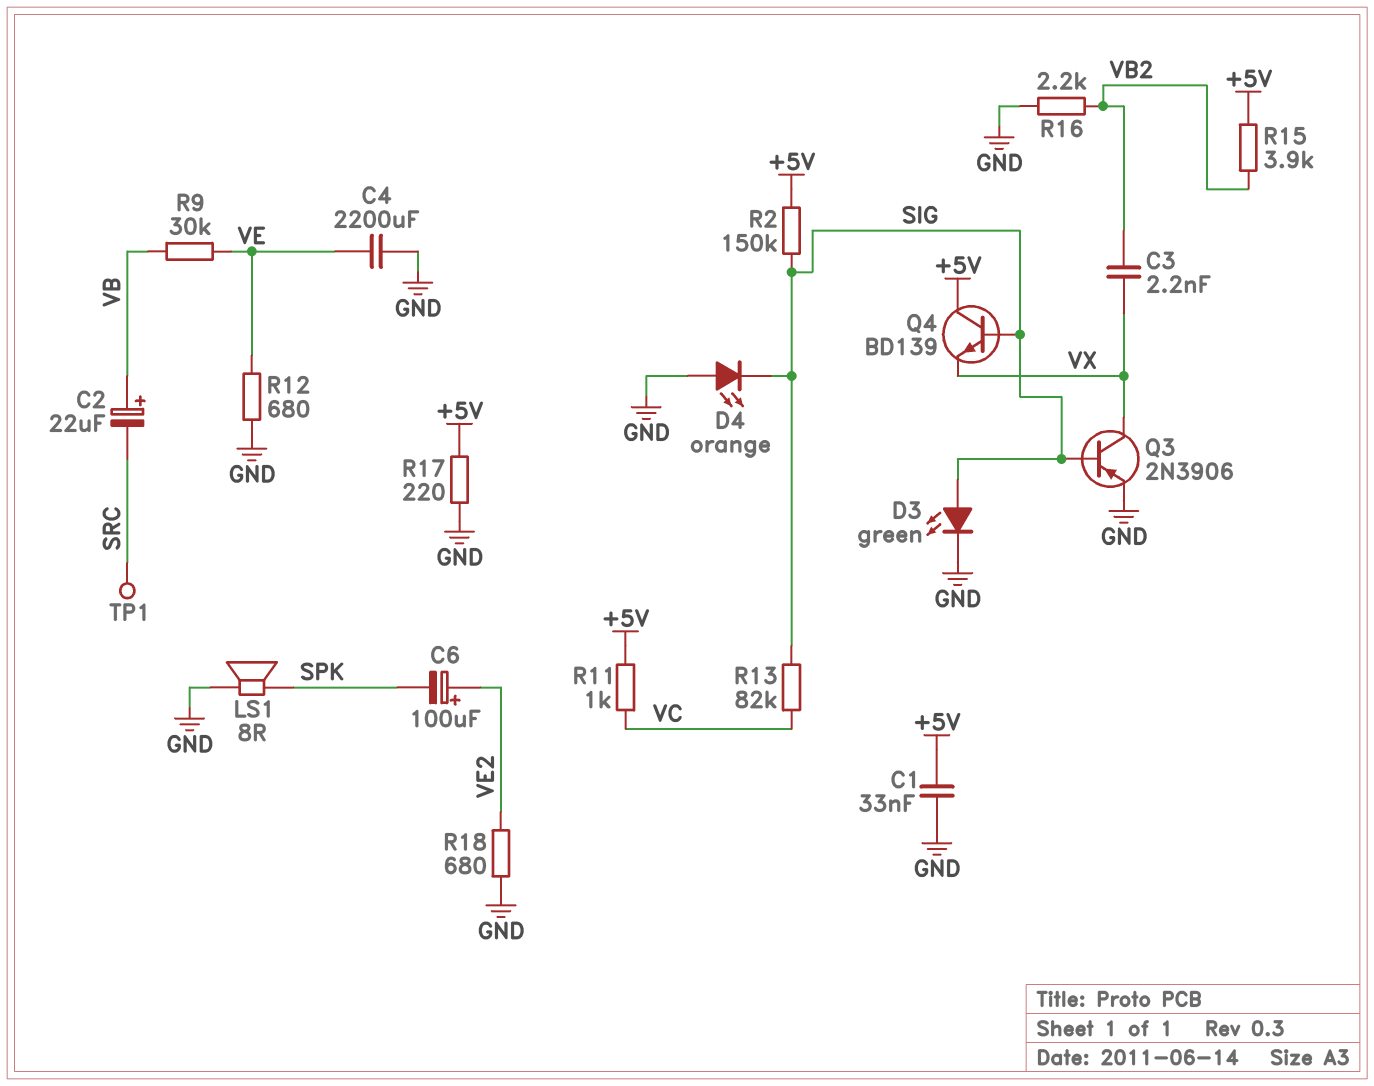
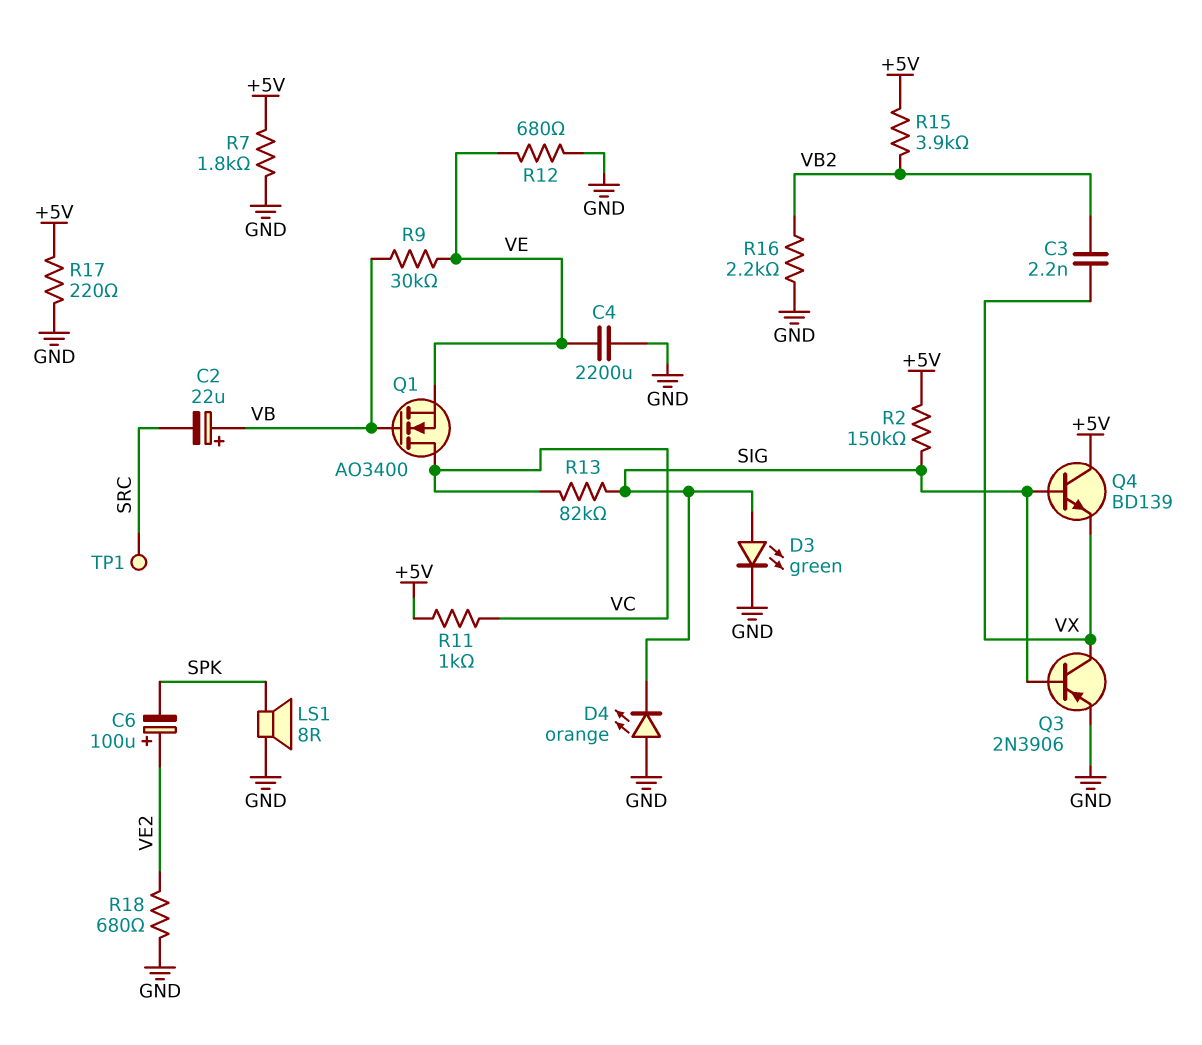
C1: 33nF (+5V, GND) -> none
Q1: none -> NMOS AO3400 (G VB, D VC, S VE)
R7: none -> 1.8k (+5V, GND)

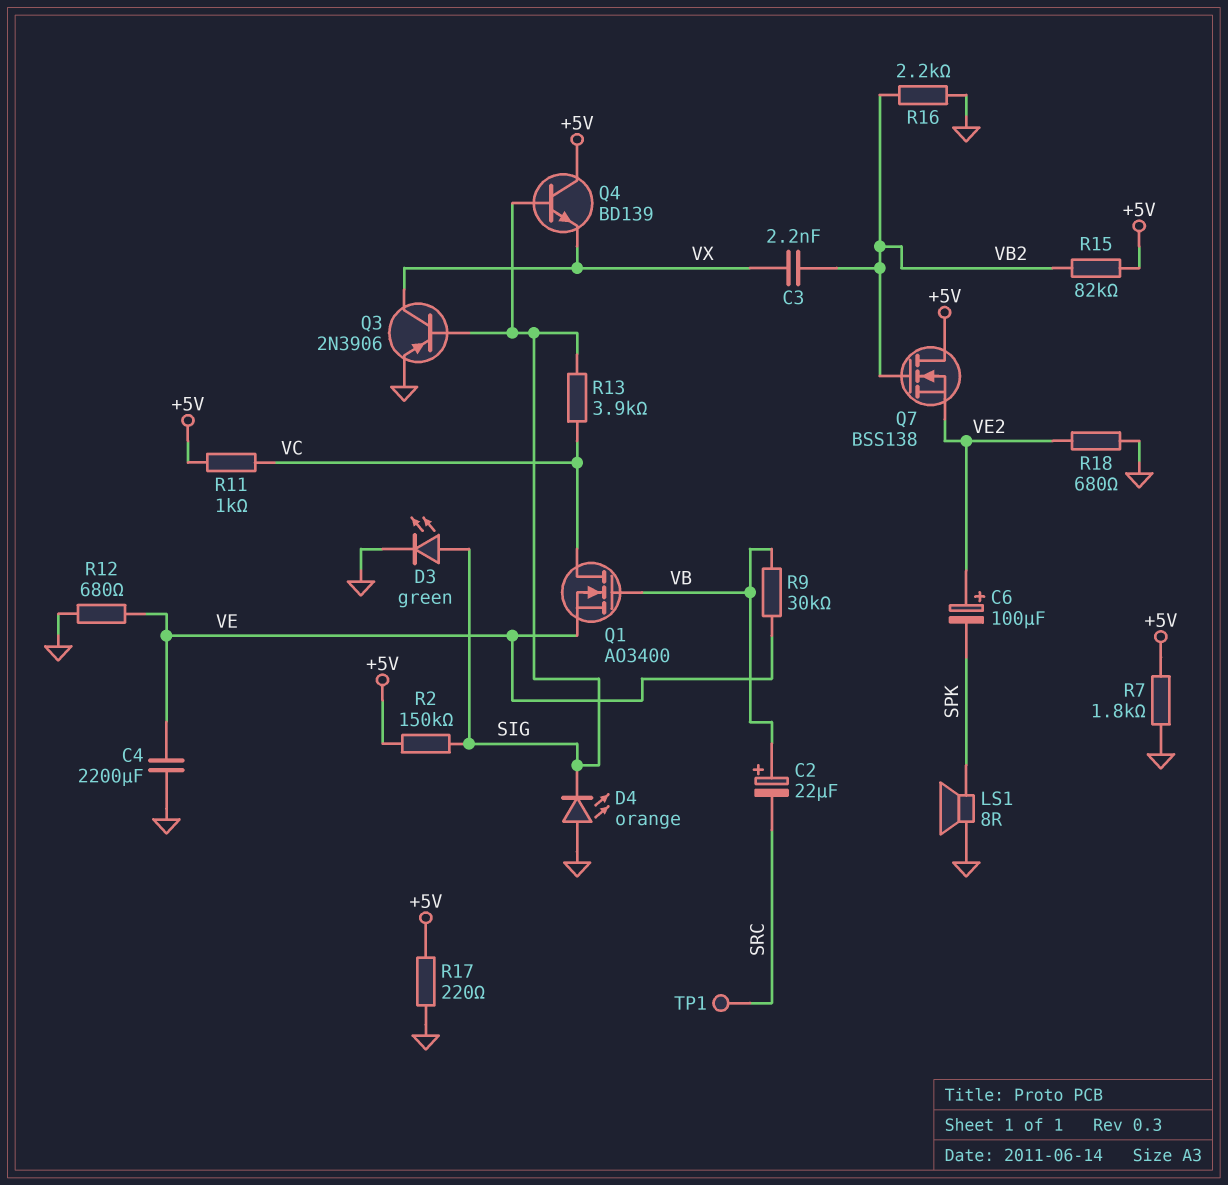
Q7: none -> NMOS BSS138 (G VB2, D +5V, S VE2)
R13: 82k (SIG, VC) -> 3.9k (SIG, VC)
R15: 3.9k (+5V, VB2) -> 82k (+5V, VB2)

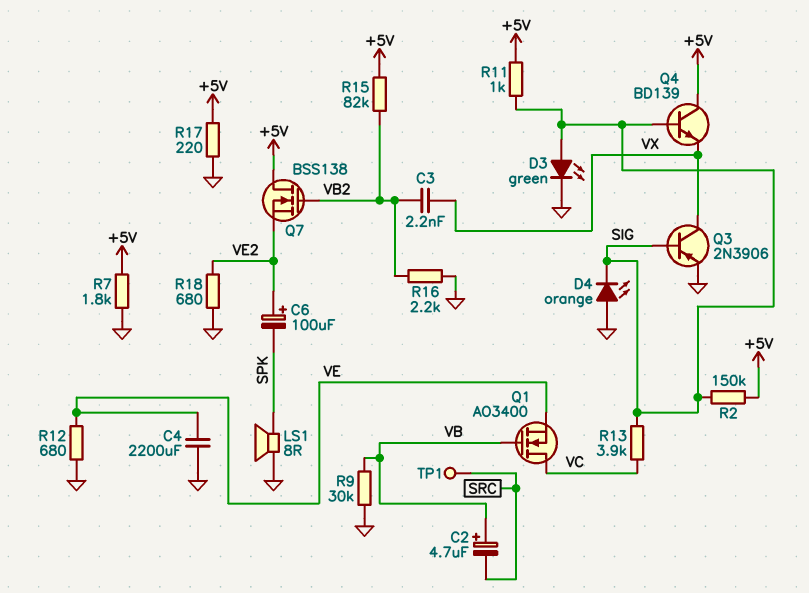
C2: 22uF (plus VB, minus SRC) -> 4.7uF (plus VB, minus SRC)
R9: 30k (VB, VE) -> 30k (GND, VB)
R11: 1k (+5V, VC) -> 1k (+5V, SIG)

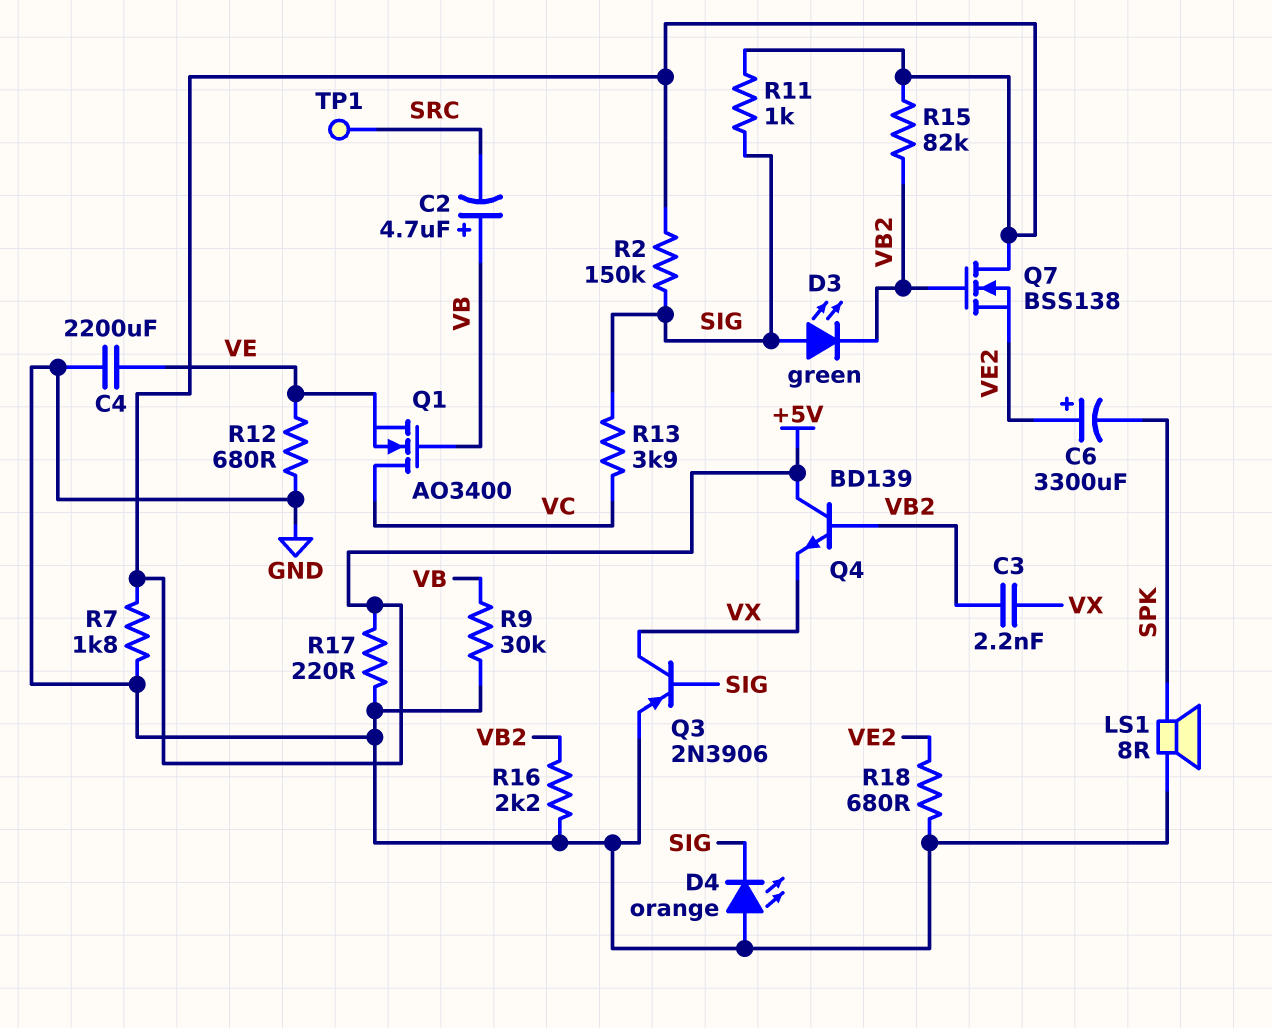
C6: 100uF (plus VE2, minus SPK) -> 3300uF (plus VE2, minus SPK)
D3: LED green (A SIG, K GND) -> LED green (A SIG, K VB2)
Q4: NPN BD139 (B SIG, C +5V, E VX) -> NPN BD139 (B VB2, C +5V, E VX)

